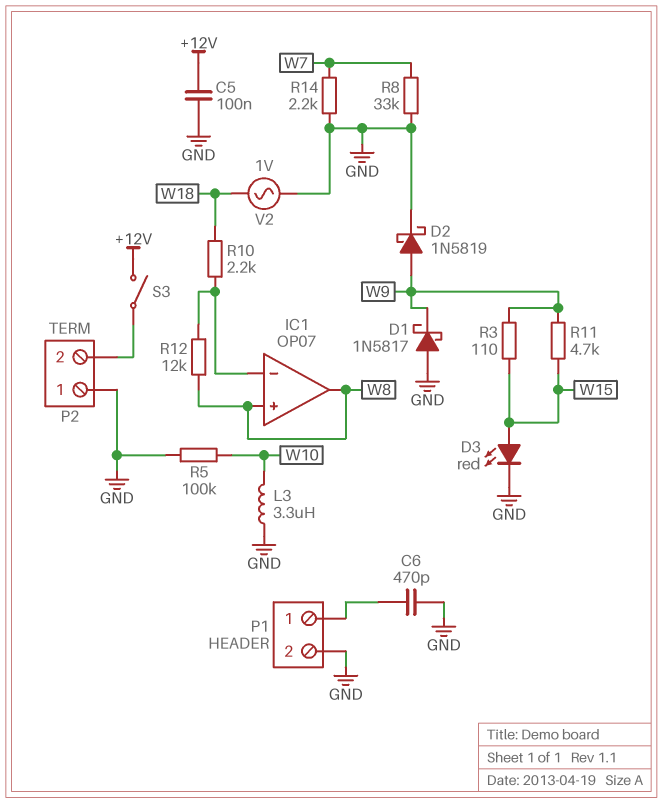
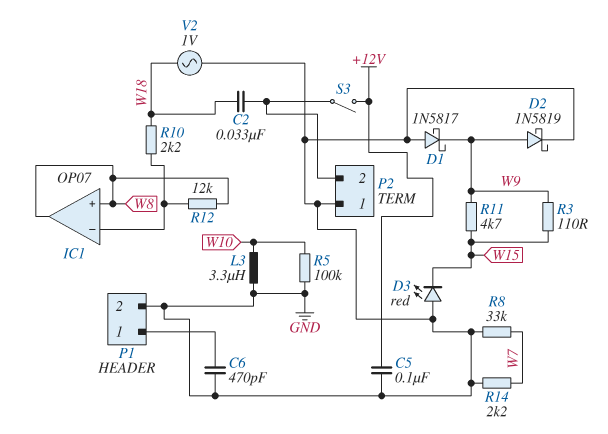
C2: none -> 33nF (P2/2, W18)
D3: LED red (A W15, K GND) -> LED red (A GND, K W15)

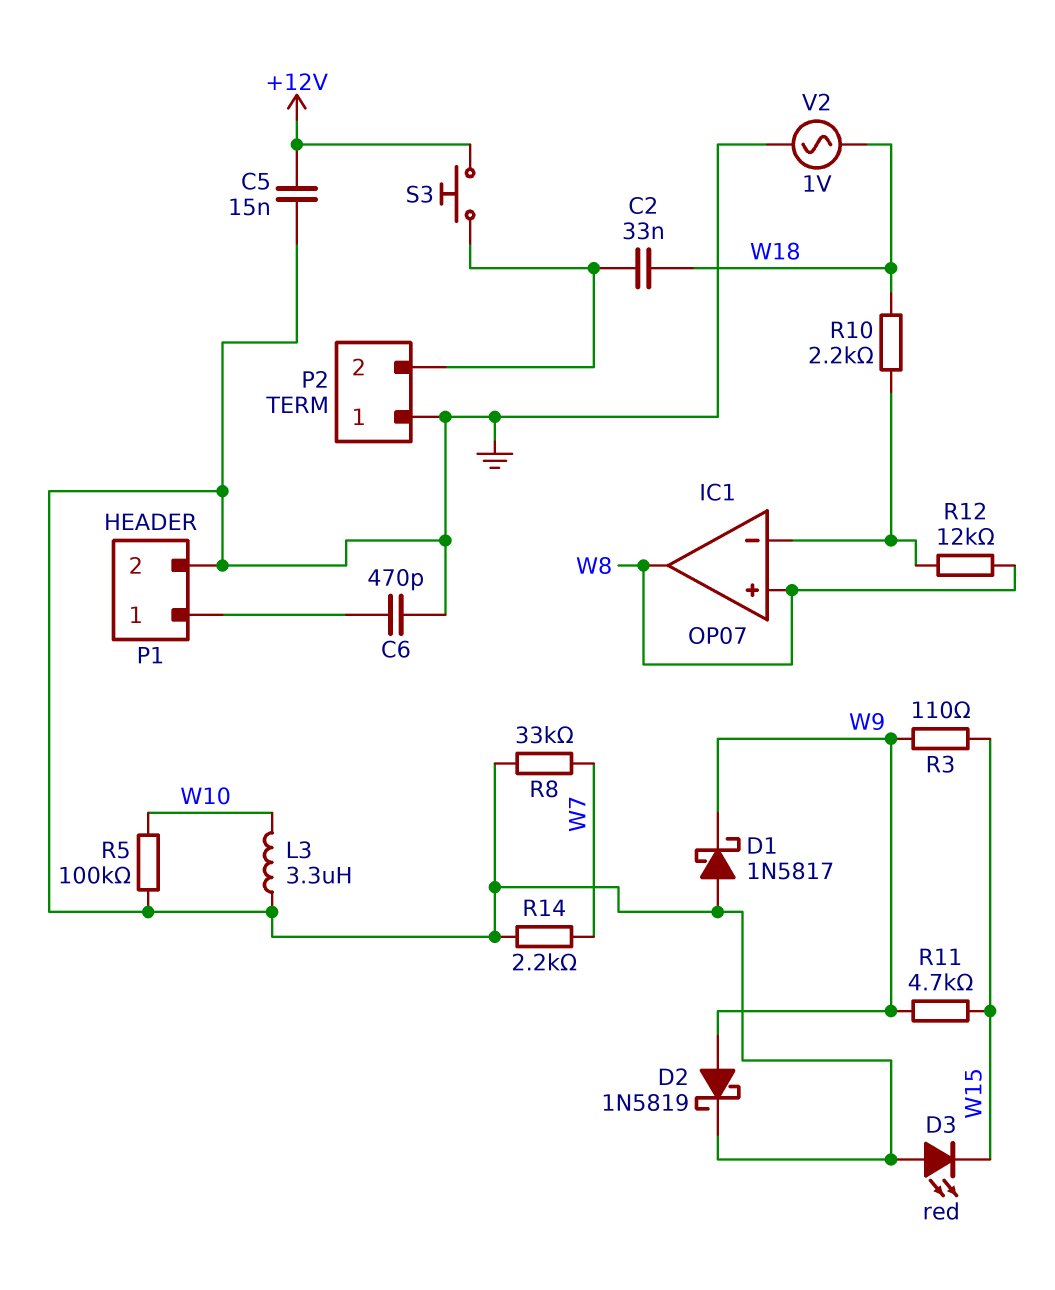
C5: 100nF (+12V, GND) -> 15nF (+12V, GND)
S3: switch (+12V, P2/2) -> button (+12V, P2/2)

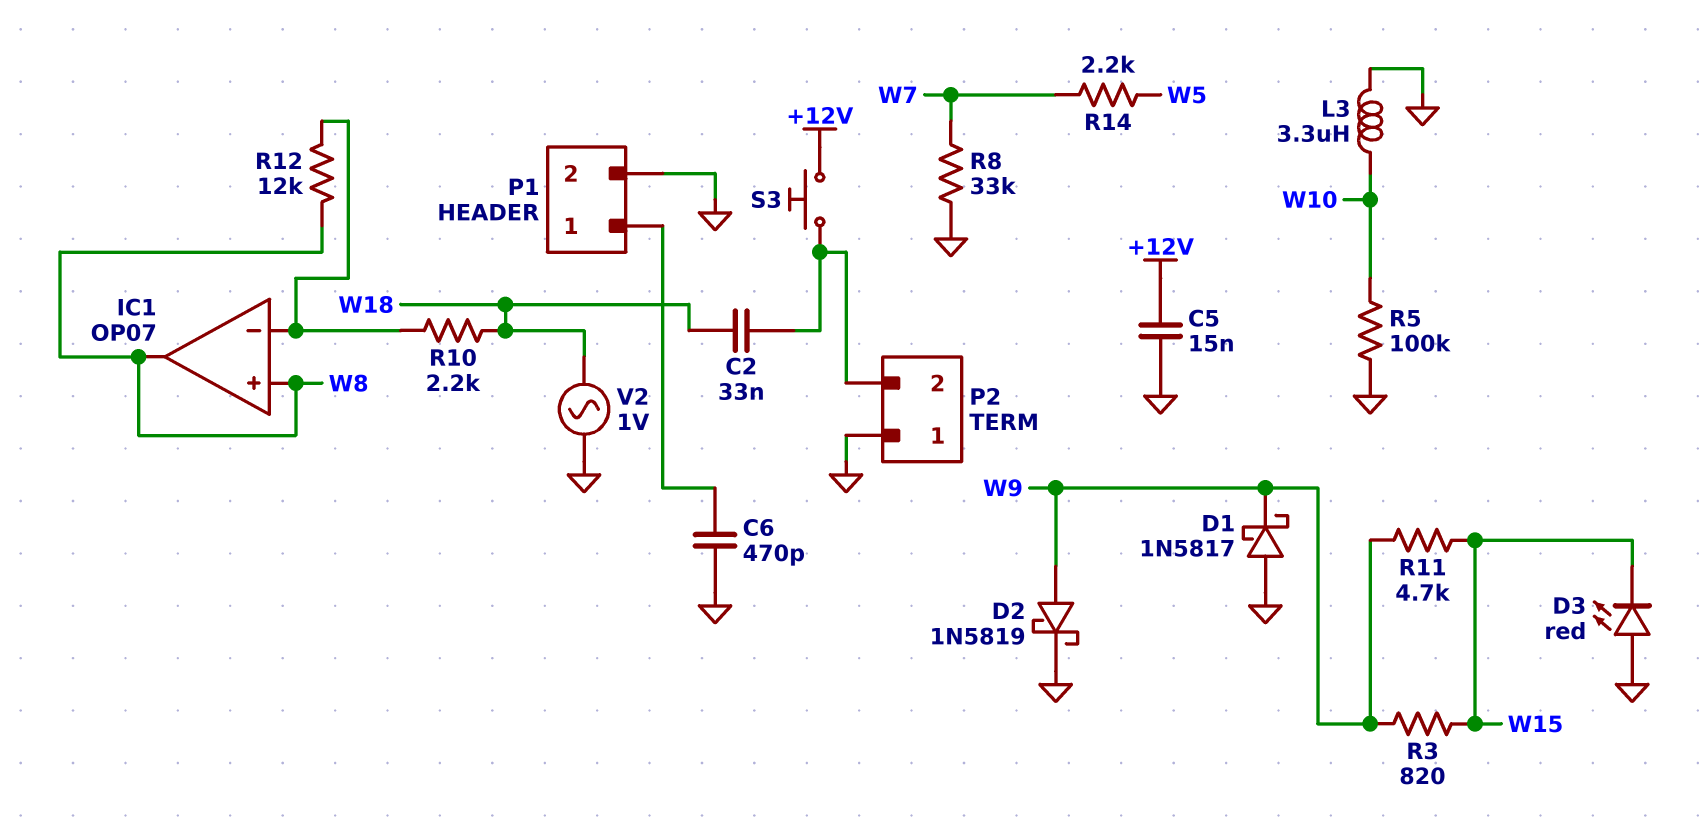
R3: 110 (W9, W15) -> 820 (W9, W15)
R14: 2.2k (GND, W7) -> 2.2k (W5, W7)

